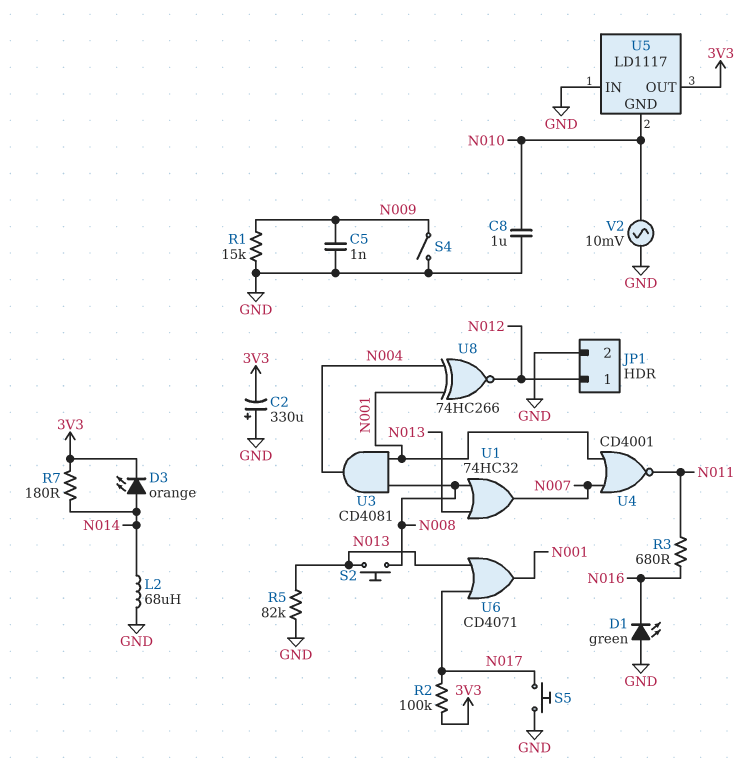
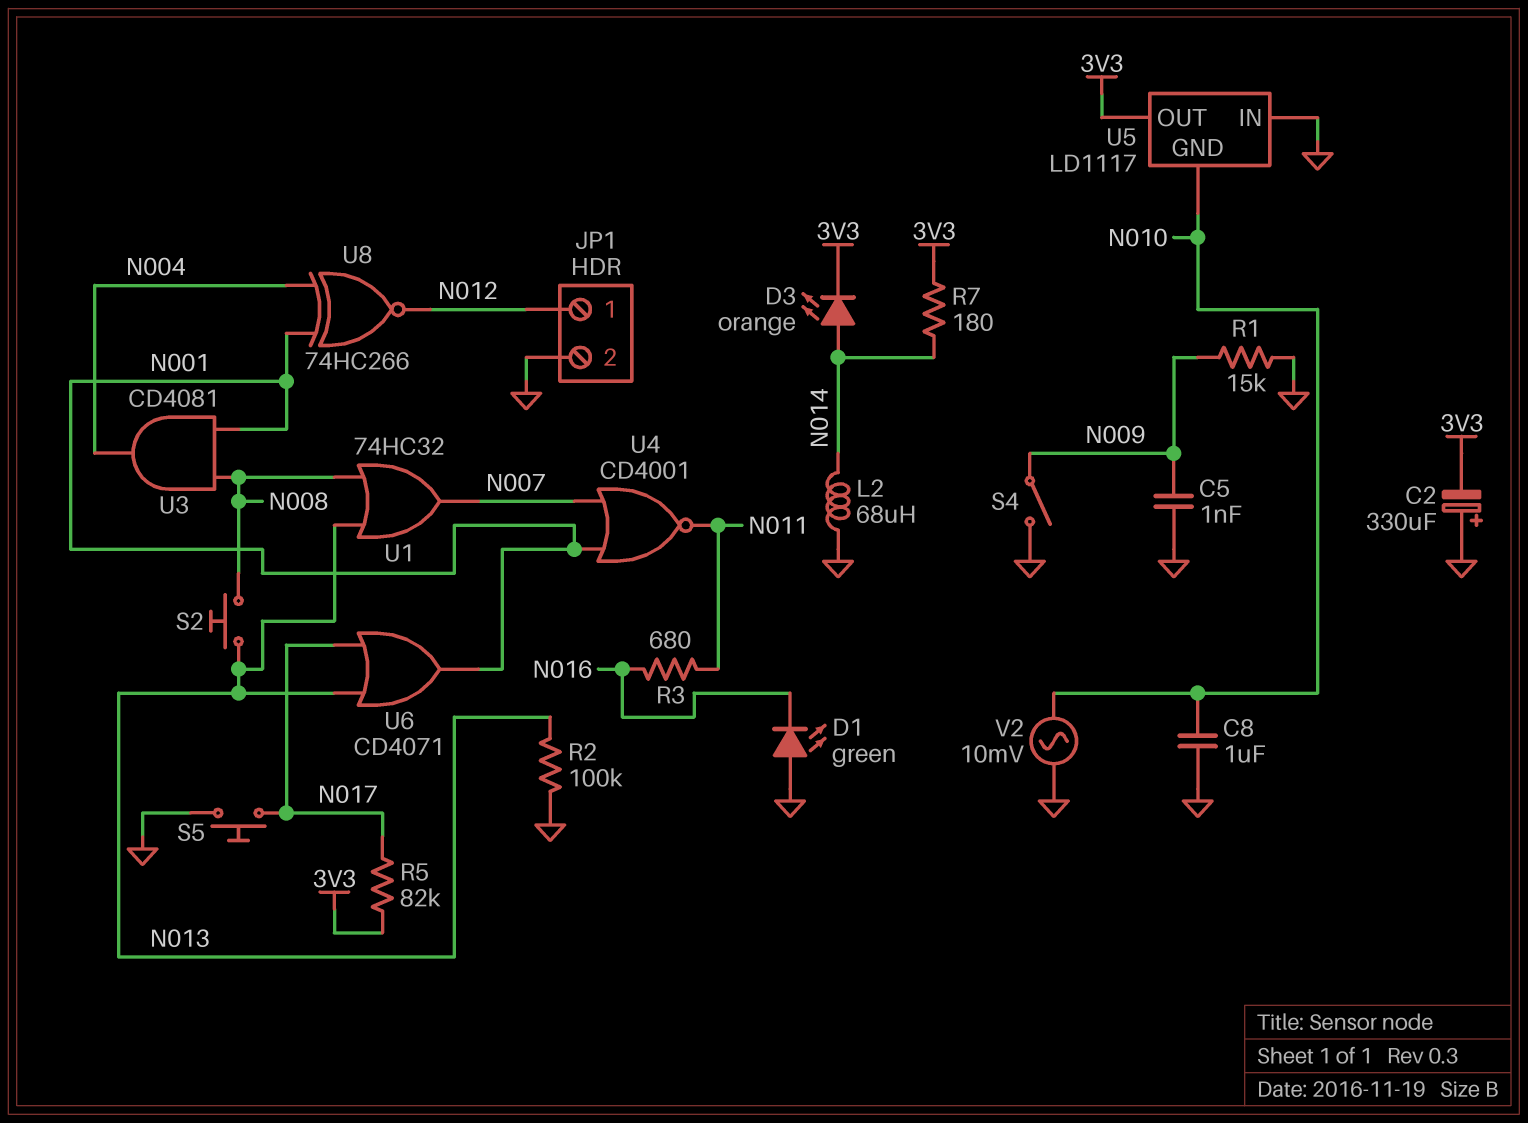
R2: 100k (3V3, N017) -> 100k (GND, N013)
R5: 82k (GND, N013) -> 82k (3V3, N017)

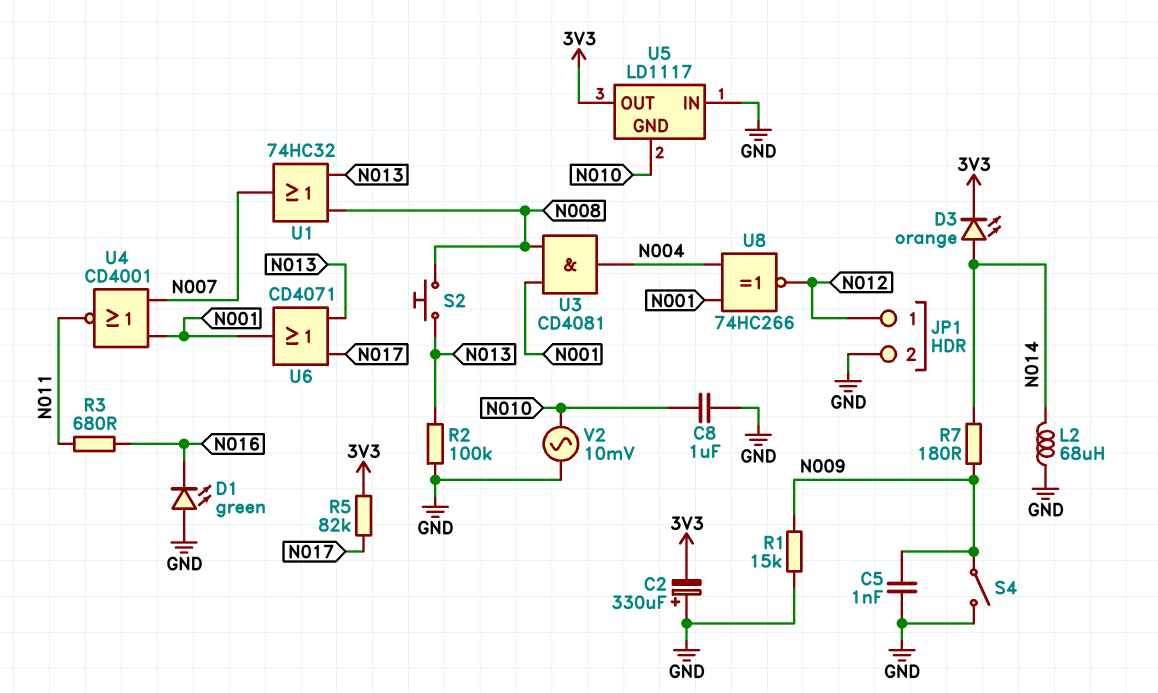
R7: 180 (3V3, N014) -> 180 (N009, N014)
S5: button (GND, N017) -> none

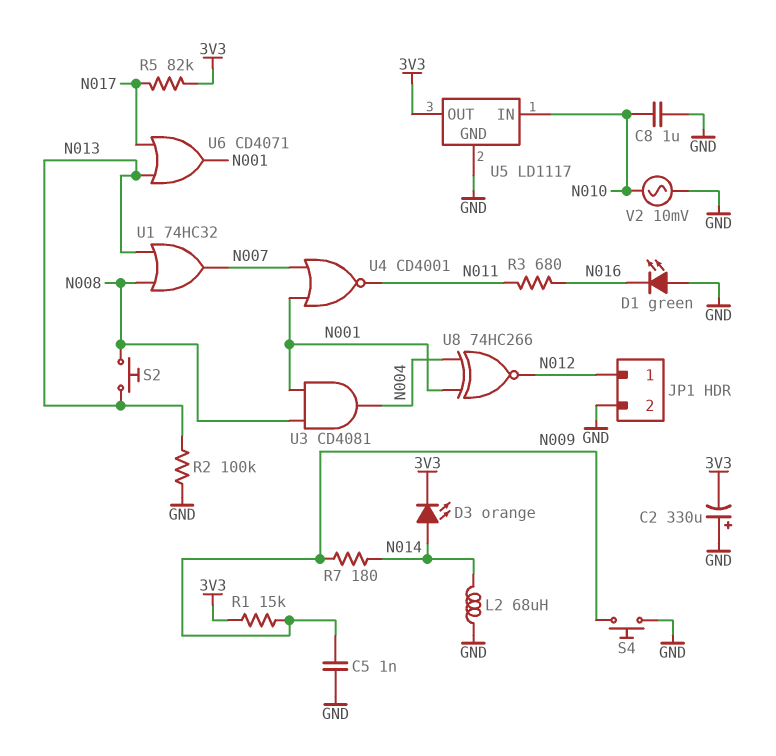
R1: 15k (GND, N009) -> 15k (3V3, N009)
S4: switch (GND, N009) -> button (GND, N009)
U5 pin GND: N010 -> GND
U5 pin IN: GND -> N010

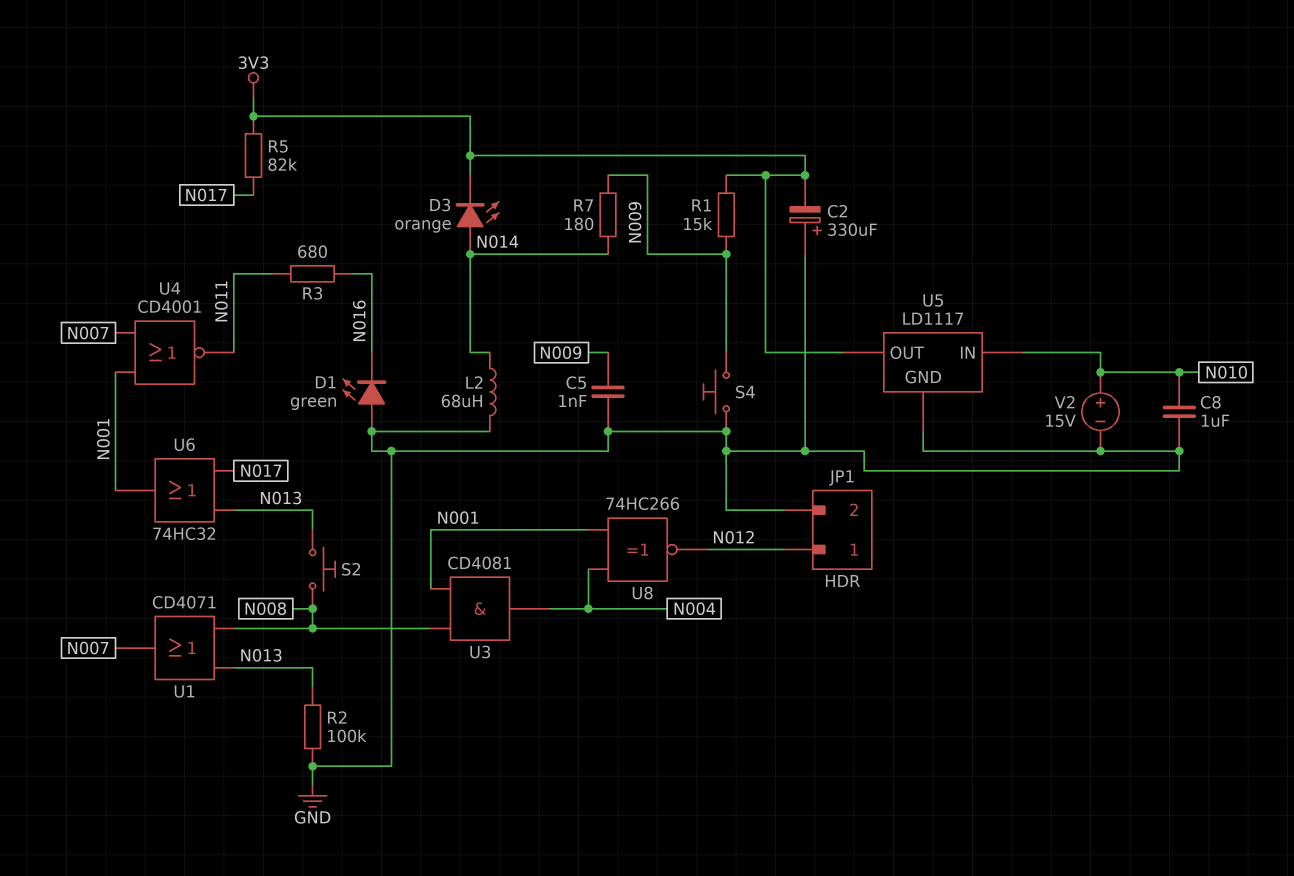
U1: OR 74HC32 (in N008, in N013, out N007) -> OR CD4071 (in N008, in N013, out N007)
U6: OR CD4071 (in N013, in N017, out N001) -> OR 74HC32 (in N013, in N017, out N001)
V2: AC 10mV (GND, N010) -> 15V (plus N010, minus GND)

